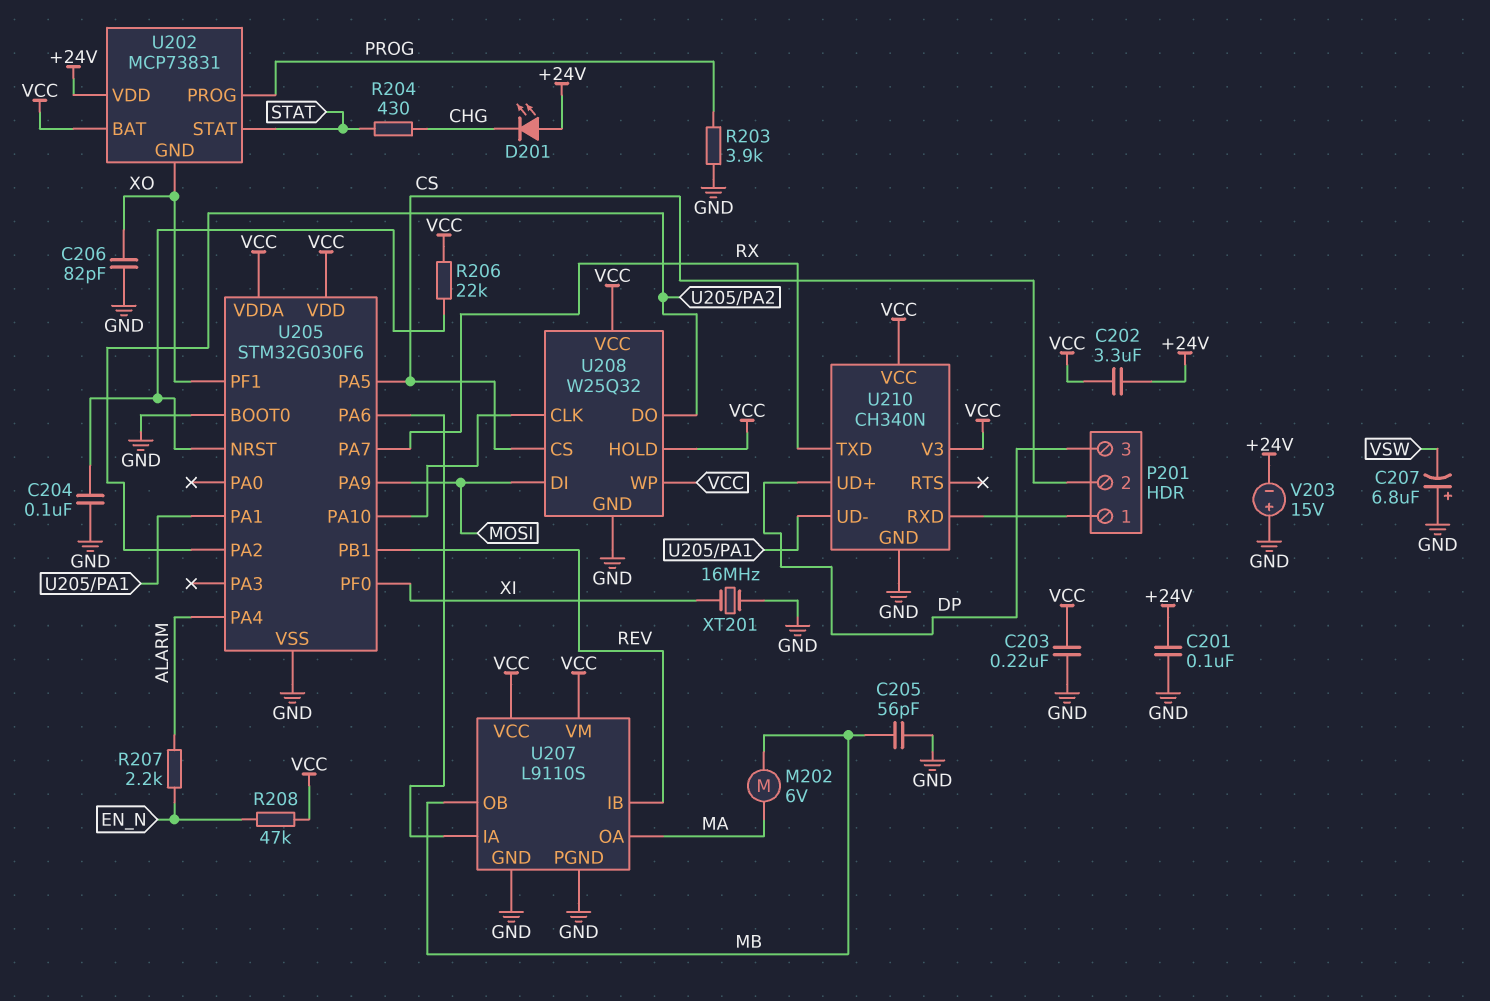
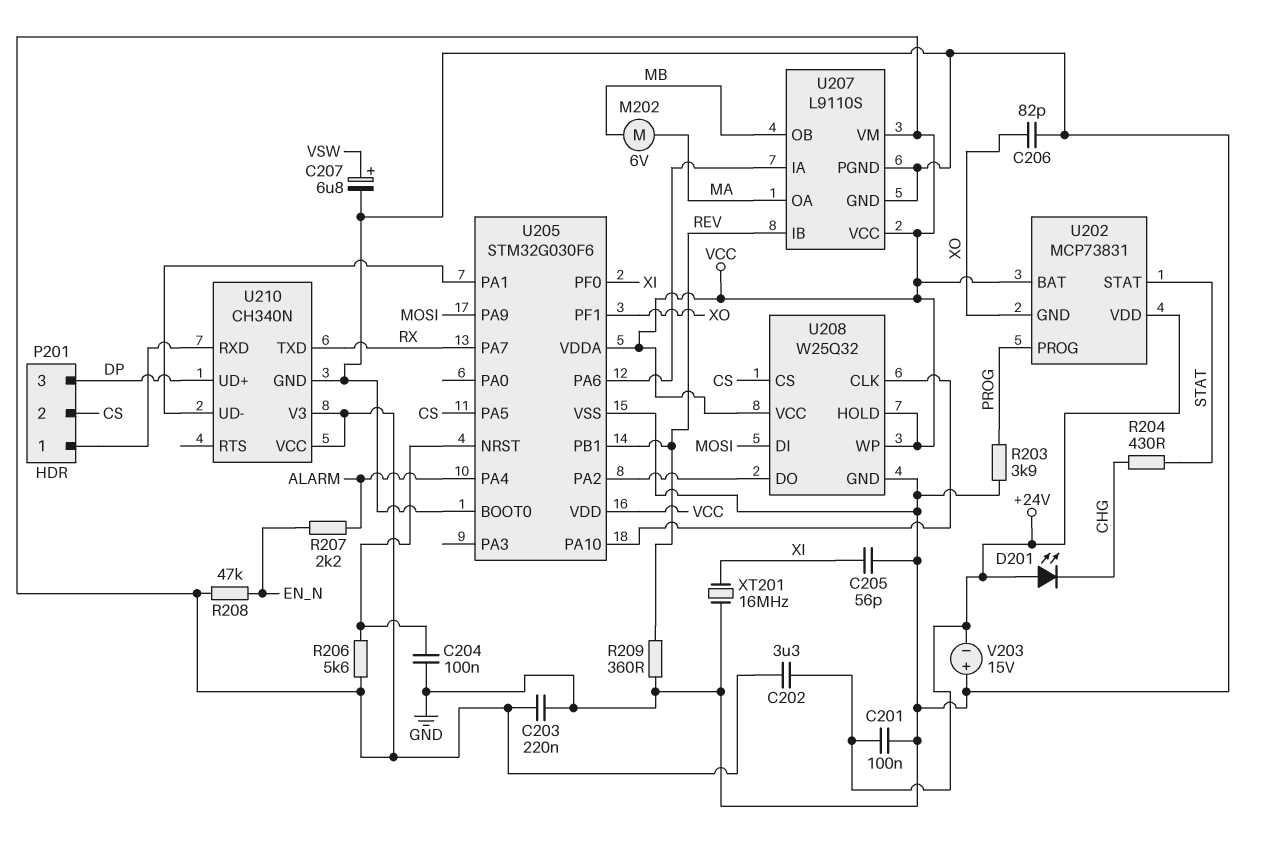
C205: 56pF (GND, MB) -> 56pF (GND, XI)
C207: 6.8uF (plus GND, minus VSW) -> 6.8uF (plus VSW, minus GND)
R206: 22k (U205/NRST, VCC) -> 5.6k (U205/NRST, VCC)
R209: none -> 360 (GND, REV)

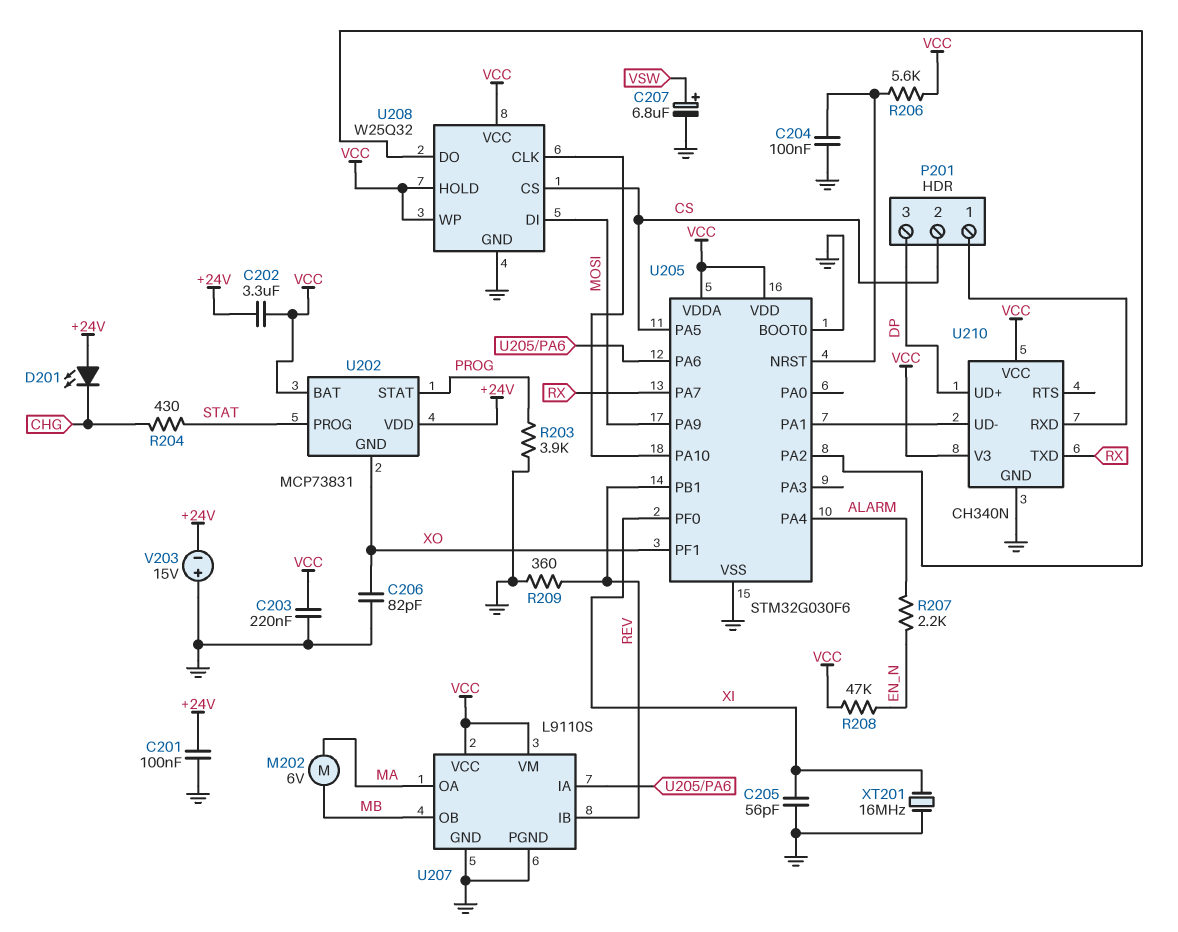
U202 pin PROG: PROG -> STAT
U202 pin STAT: STAT -> PROG

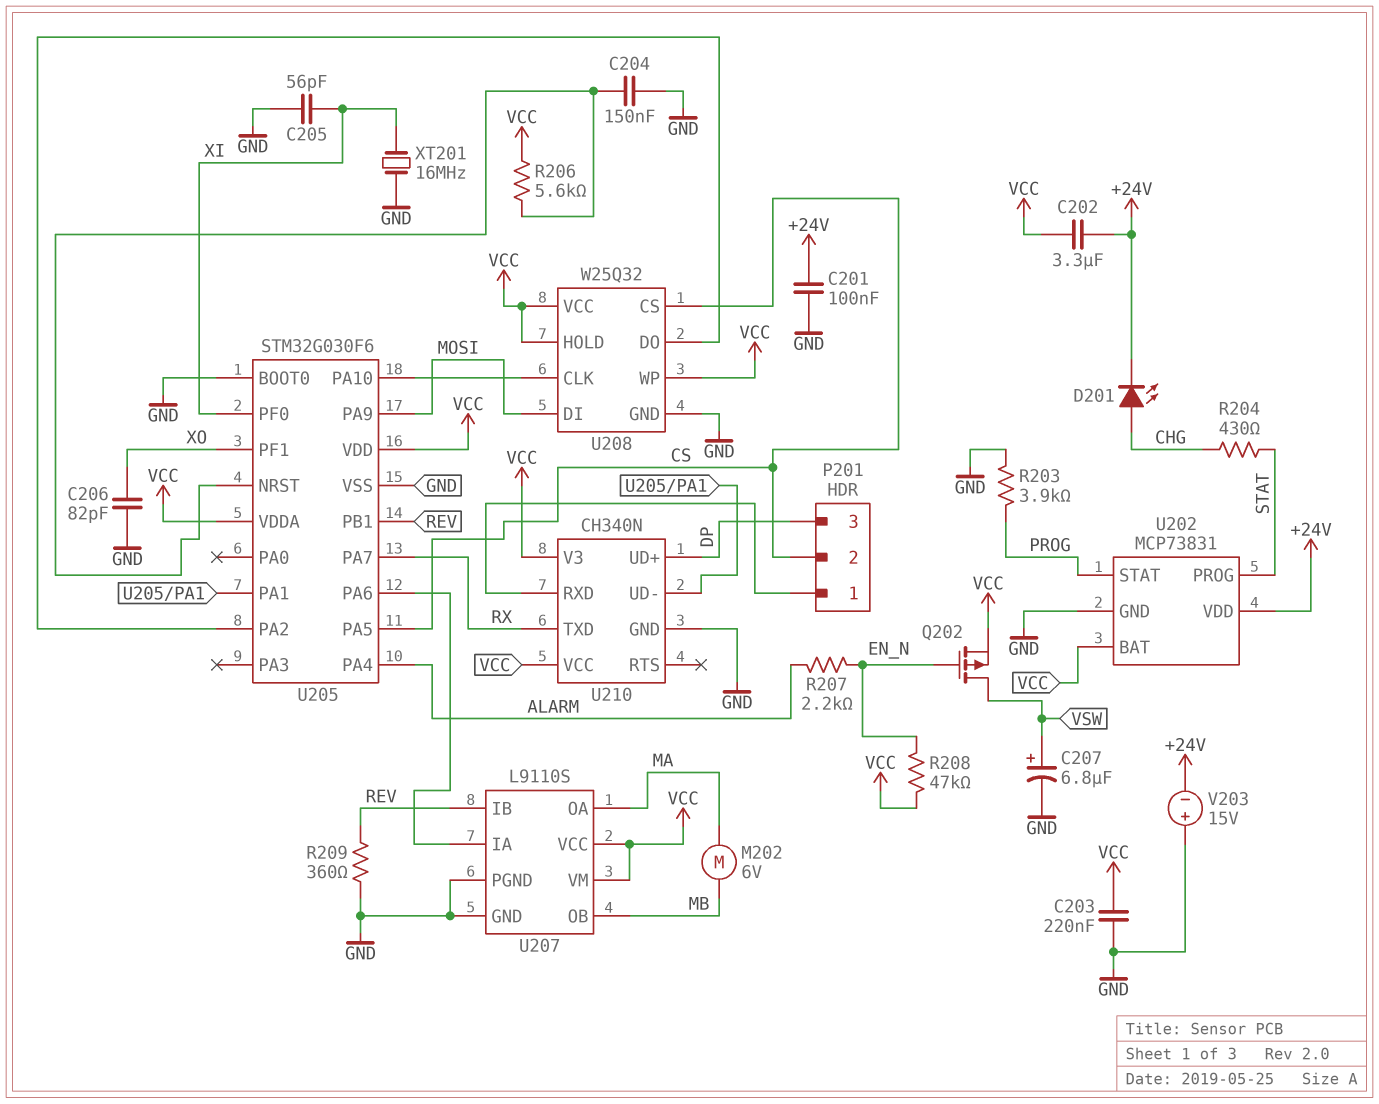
C204: 100nF (GND, U205/NRST) -> 150nF (GND, U205/NRST)
D201: LED (A +24V, K CHG) -> LED (A CHG, K +24V)
Q202: none -> PMOS (G EN_N, D VSW, S VCC)
U202 pin GND: XO -> GND

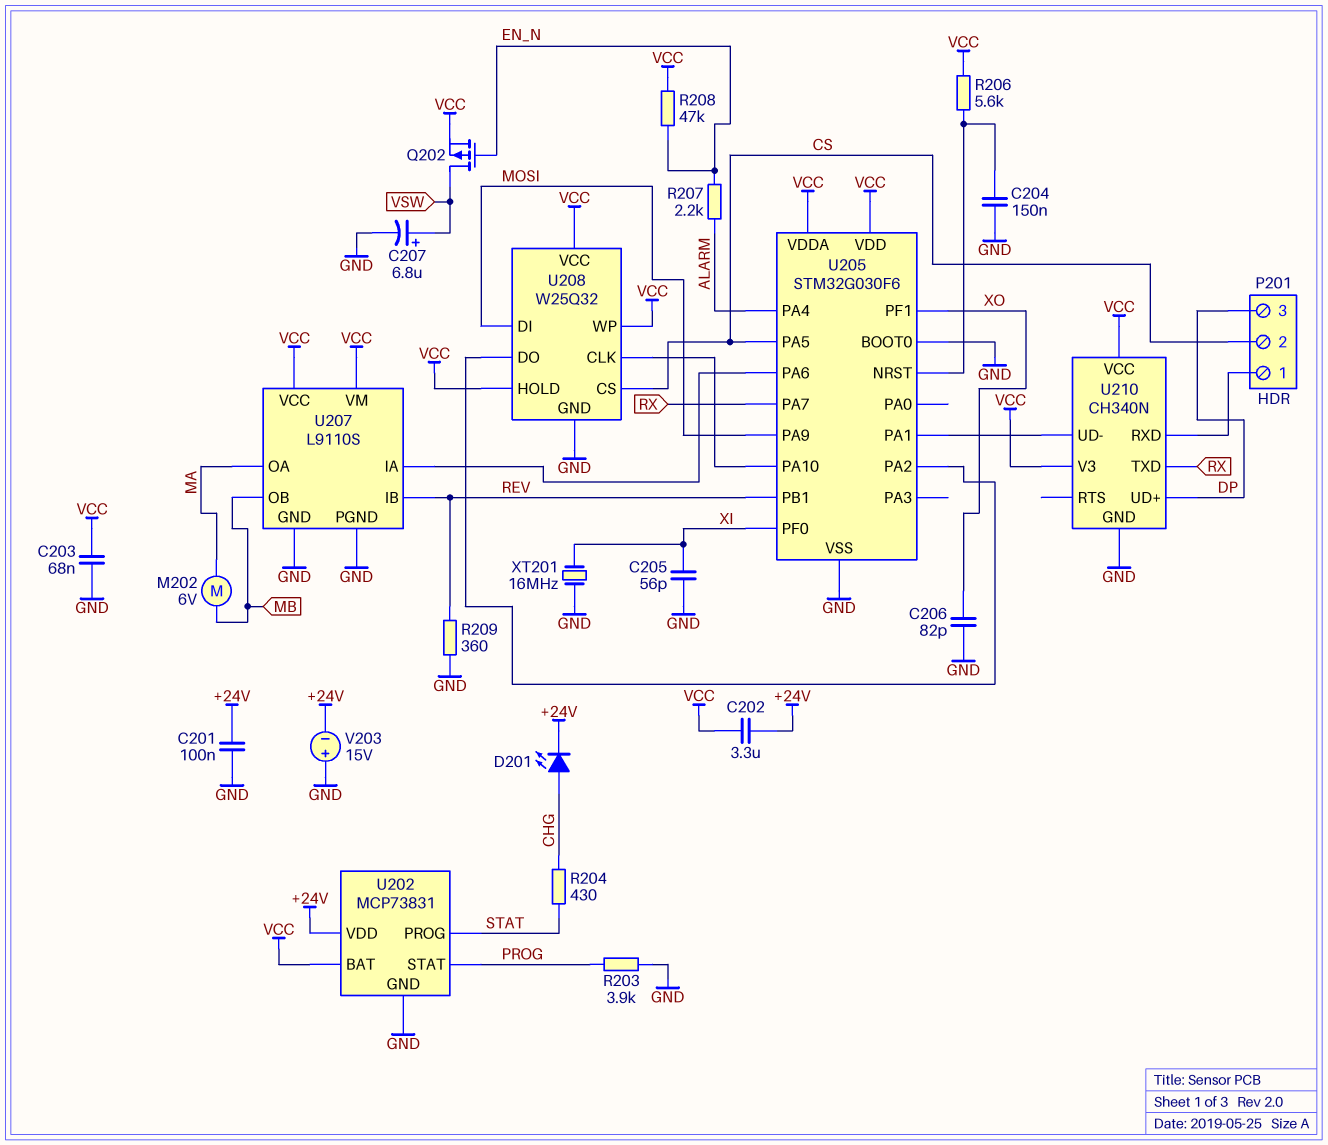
C203: 220nF (GND, VCC) -> 68nF (GND, VCC)

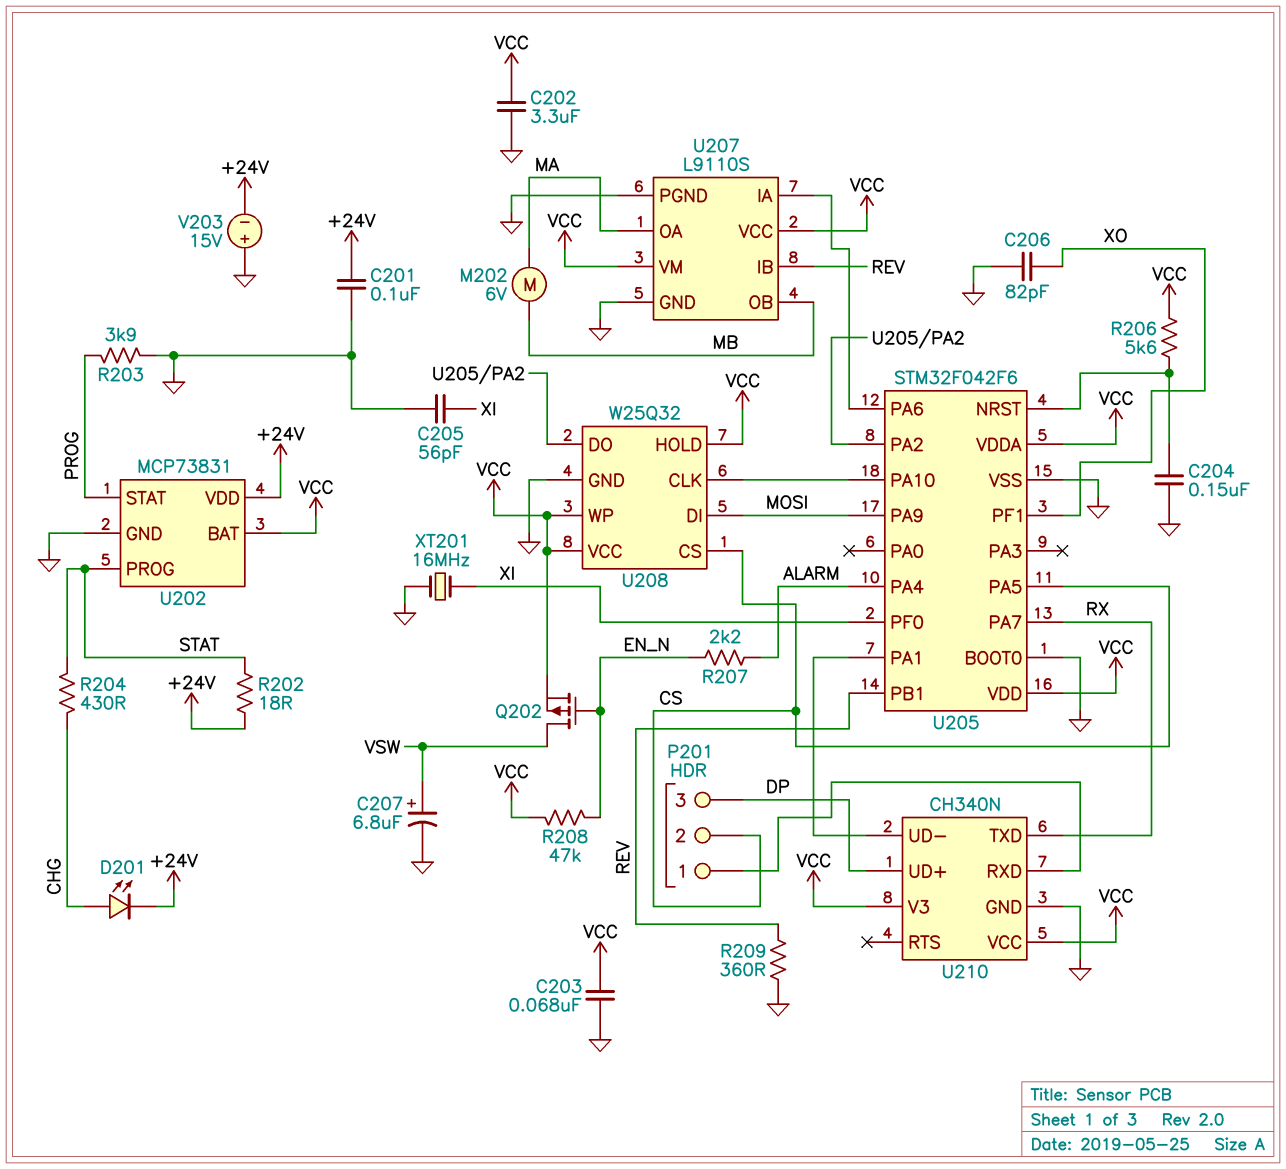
C202: 3.3uF (+24V, VCC) -> 3.3uF (GND, VCC)
R202: none -> 18 (+24V, STAT)
U205: STM32G030F6 -> STM32F042F6

